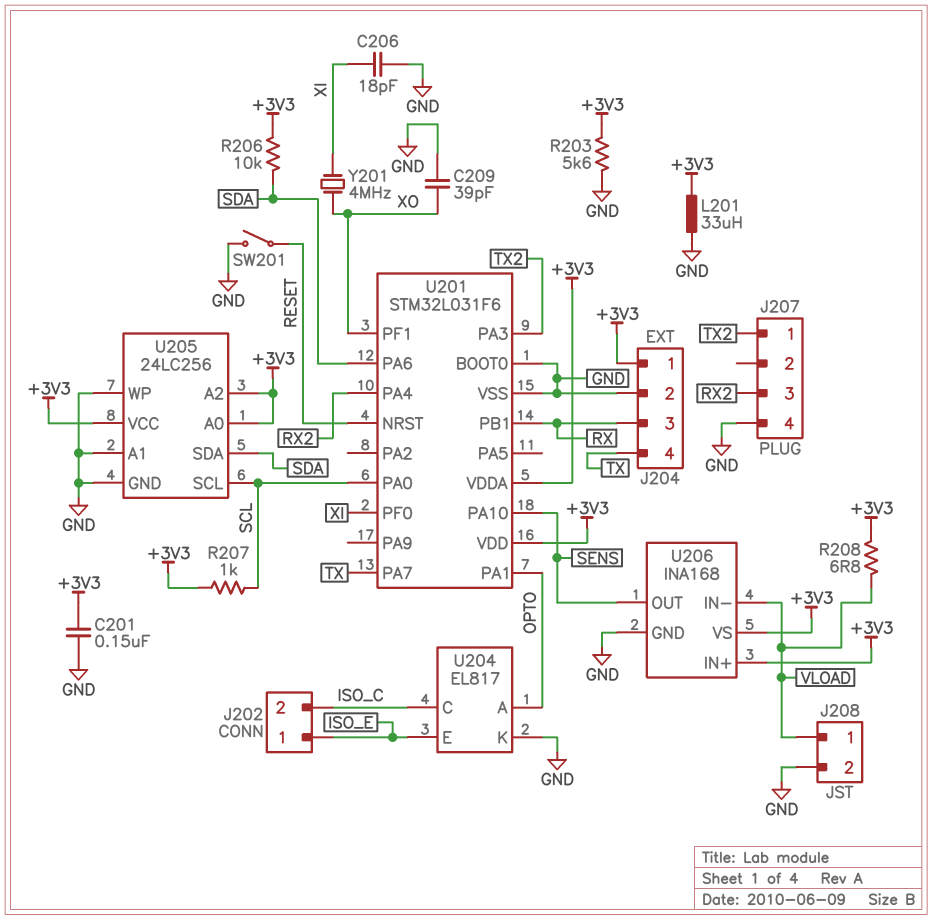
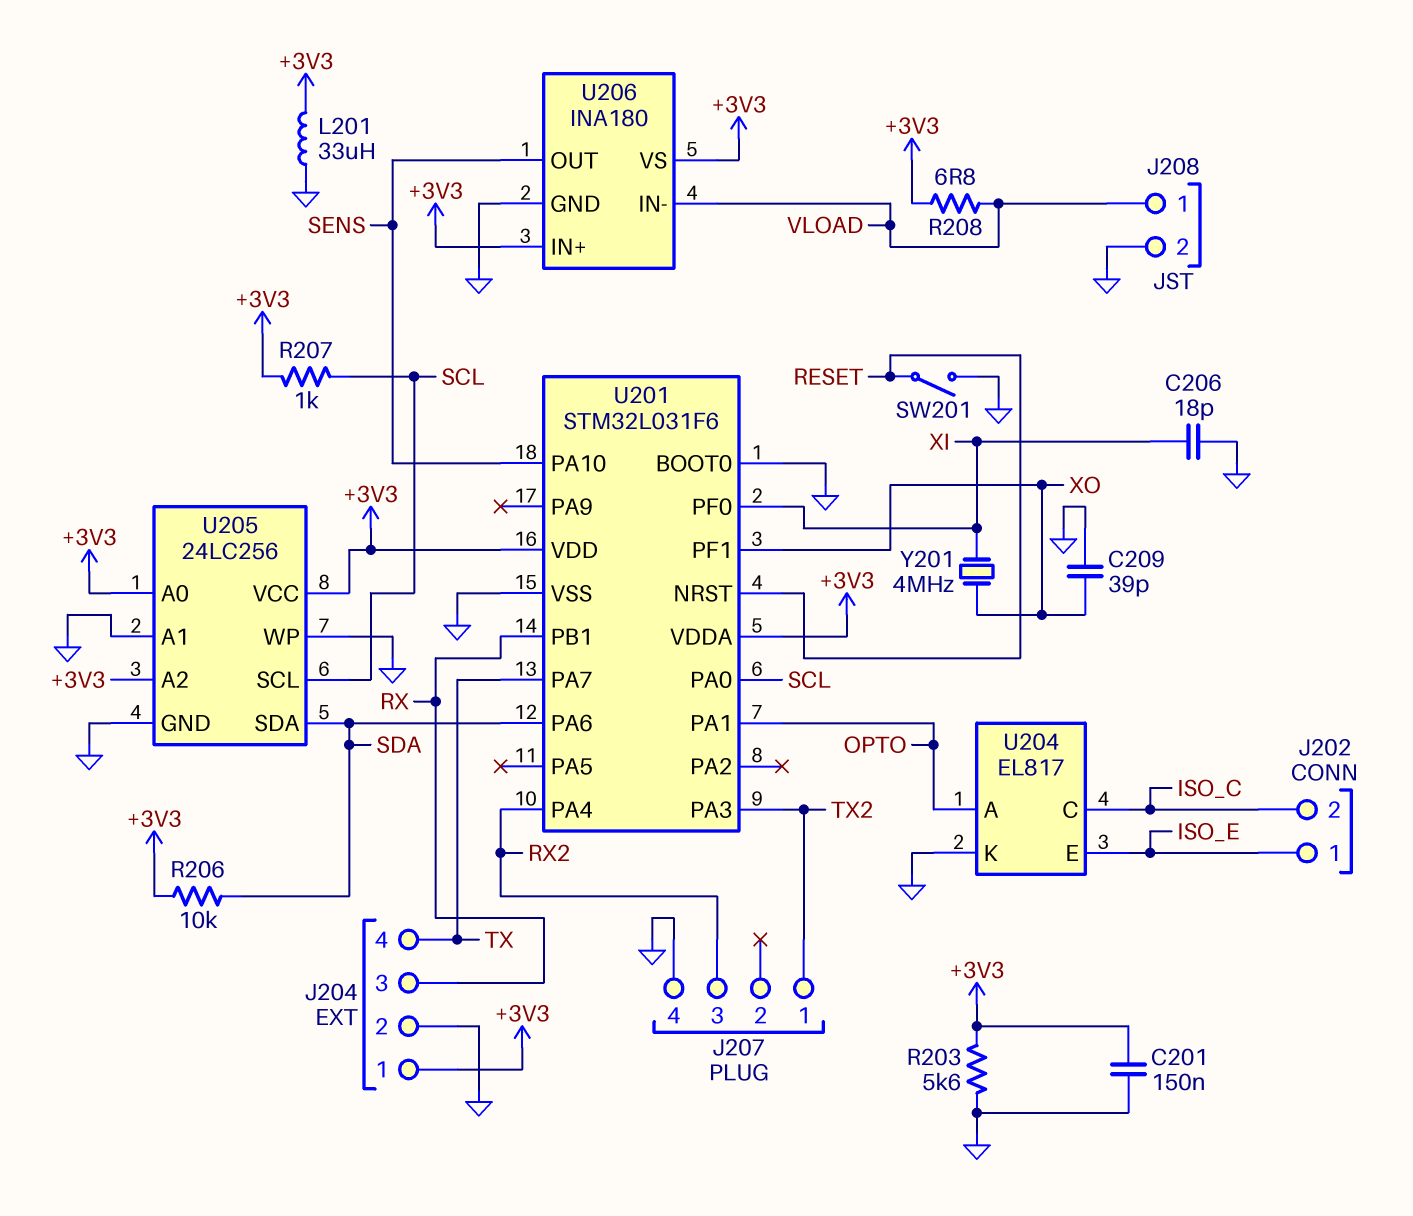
U206: INA168 -> INA180

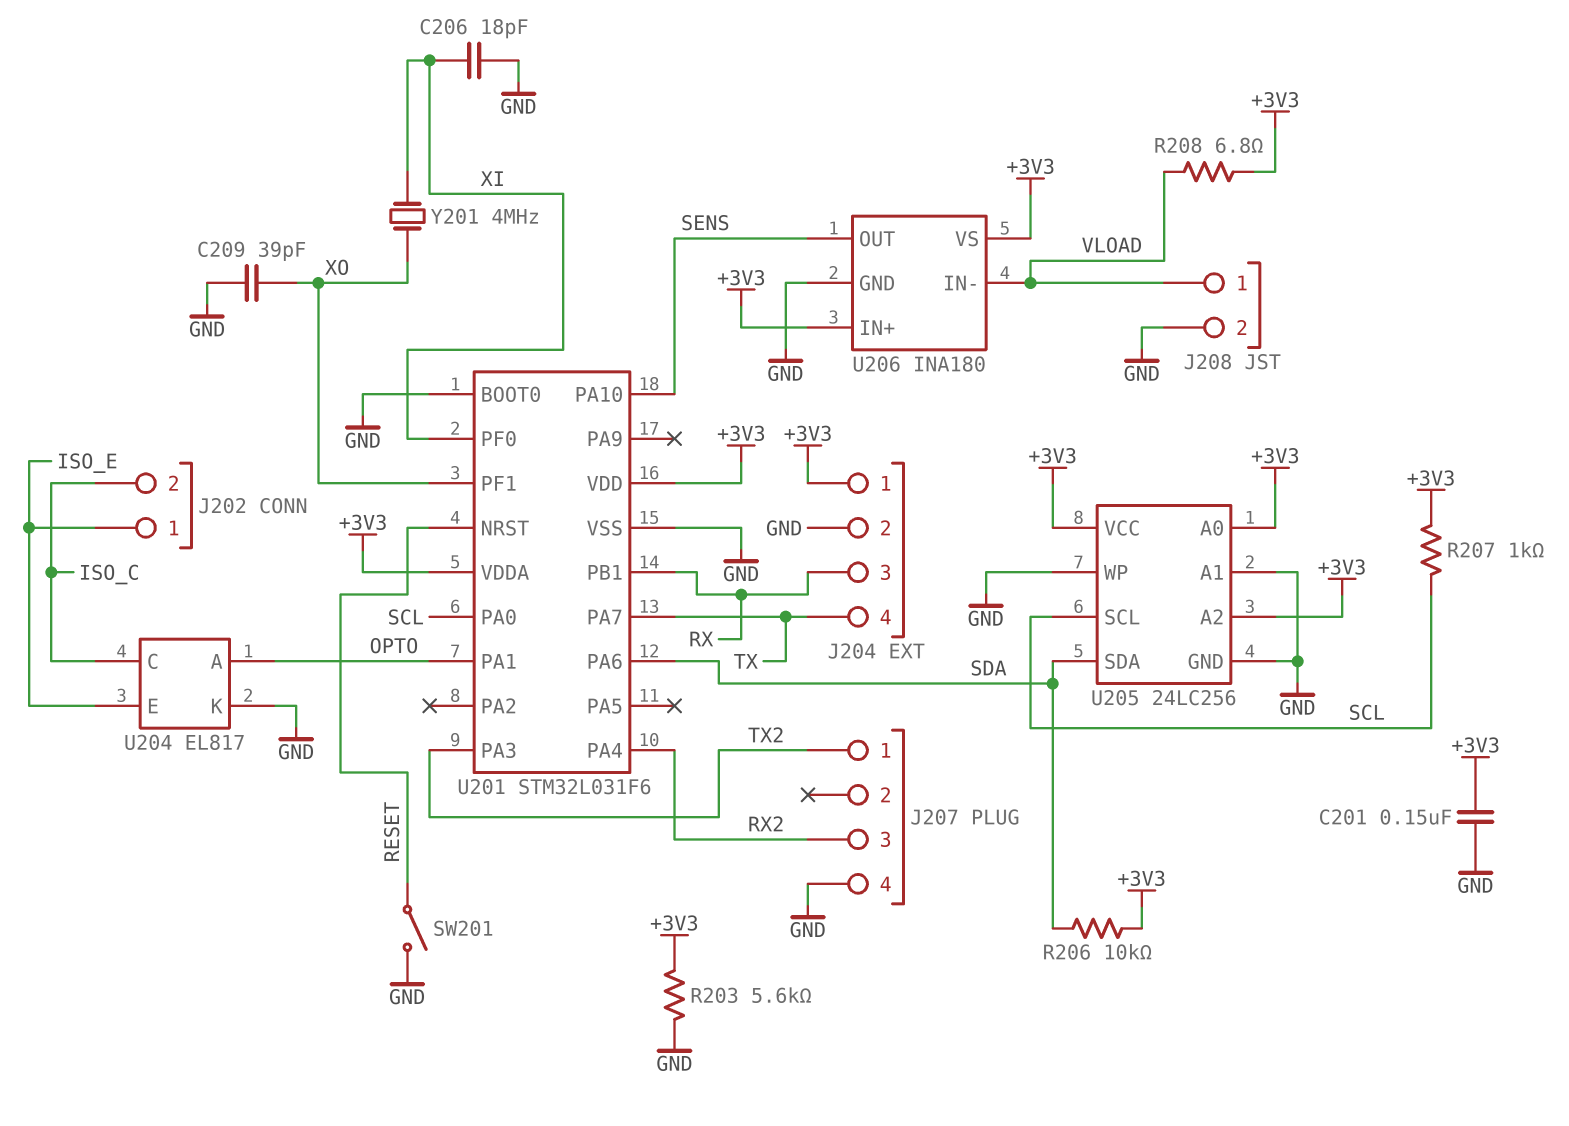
L201: 33uH (+3V3, GND) -> none

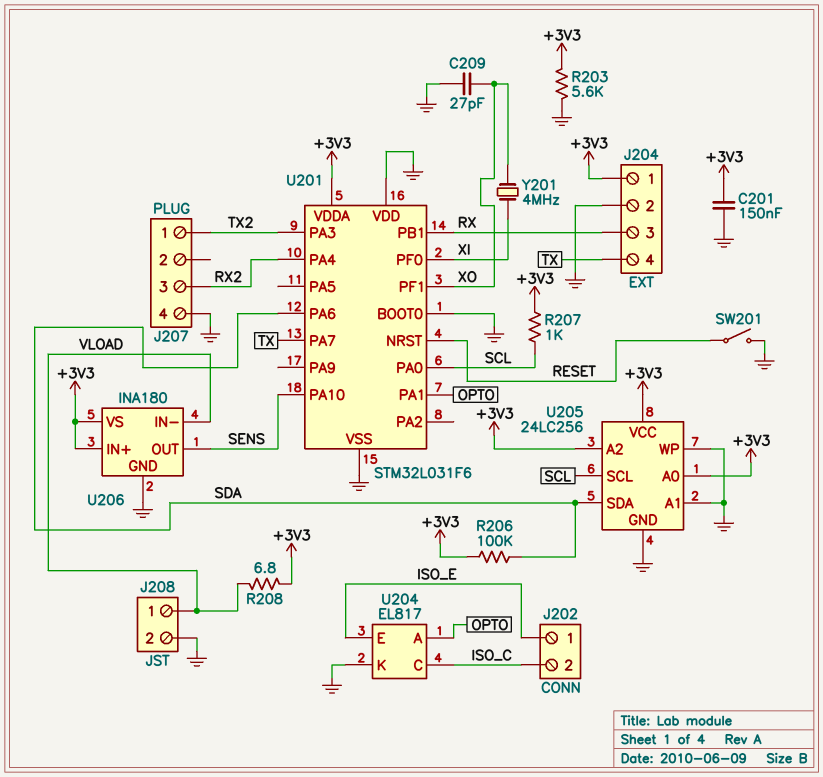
C206: 18pF (GND, XI) -> none
C209: 39pF (GND, XO) -> 27pF (GND, XO)
R206: 10k (+3V3, SDA) -> 100k (+3V3, SDA)
U201 pin VDD: +3V3 -> GND

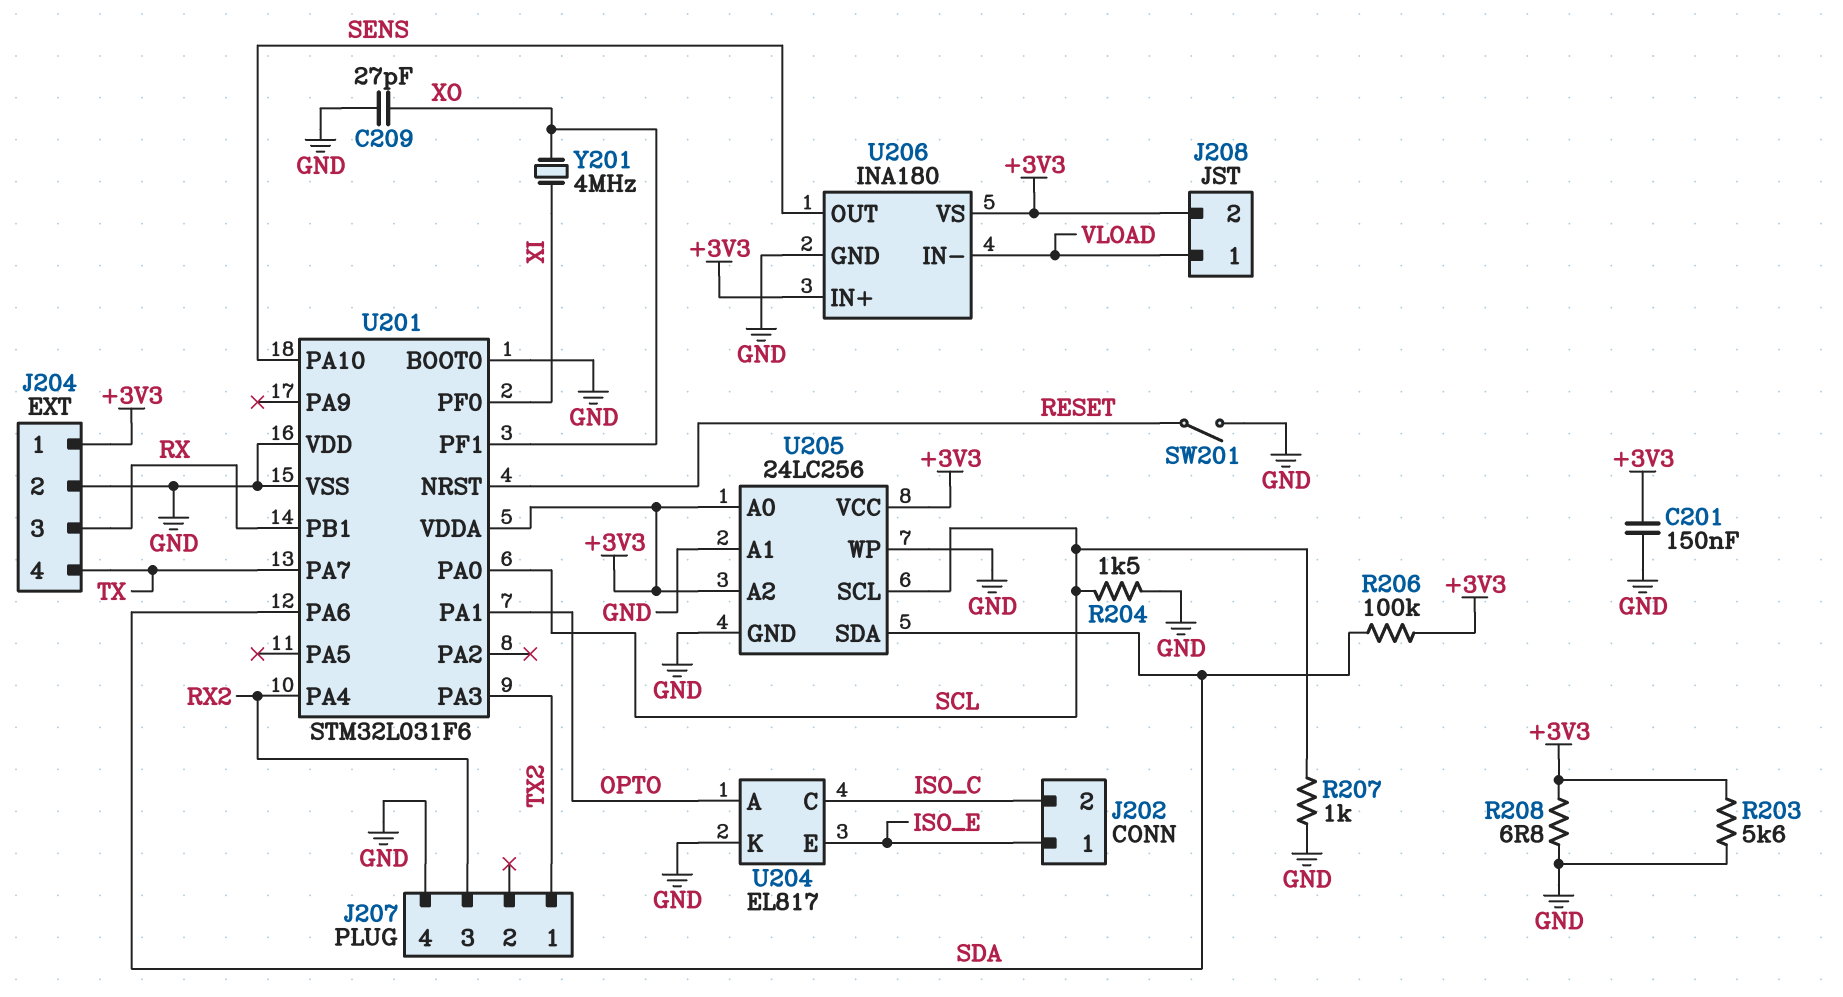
J208 pin 2: GND -> +3V3
R204: none -> 1.5k (GND, SCL)
R207: 1k (+3V3, SCL) -> 1k (GND, SCL)
R208: 6.8 (+3V3, VLOAD) -> 6.8 (+3V3, GND)

